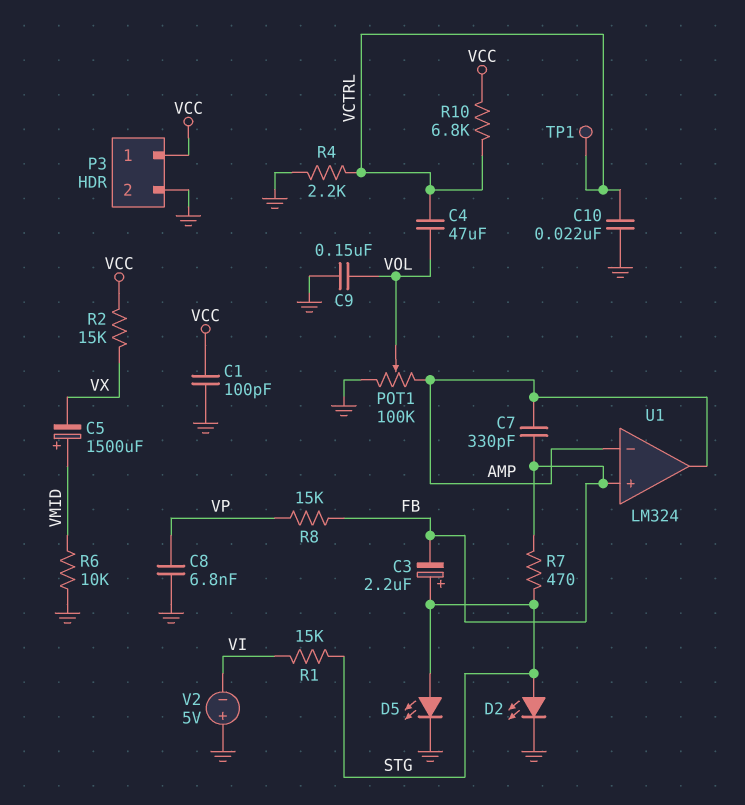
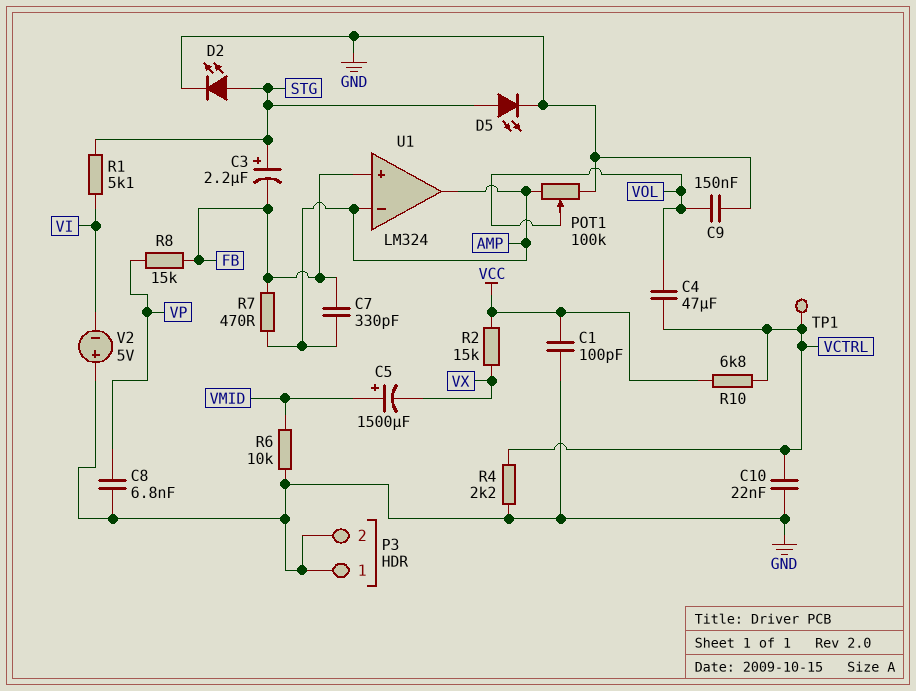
P3 pin 1: VCC -> GND
R1: 15k (STG, VI) -> 5.1k (STG, VI)
R7: 470 (FB, STG) -> 470 (AMP, FB)

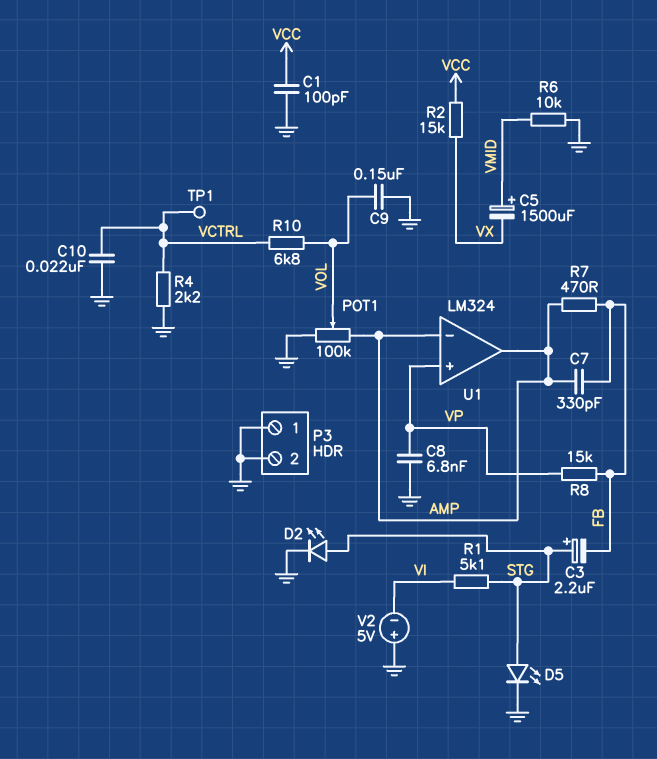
C4: 47uF (VCTRL, VOL) -> none
R10: 6.8k (VCC, VCTRL) -> 6.8k (VCTRL, VOL)
U1 pin in+: FB -> VP

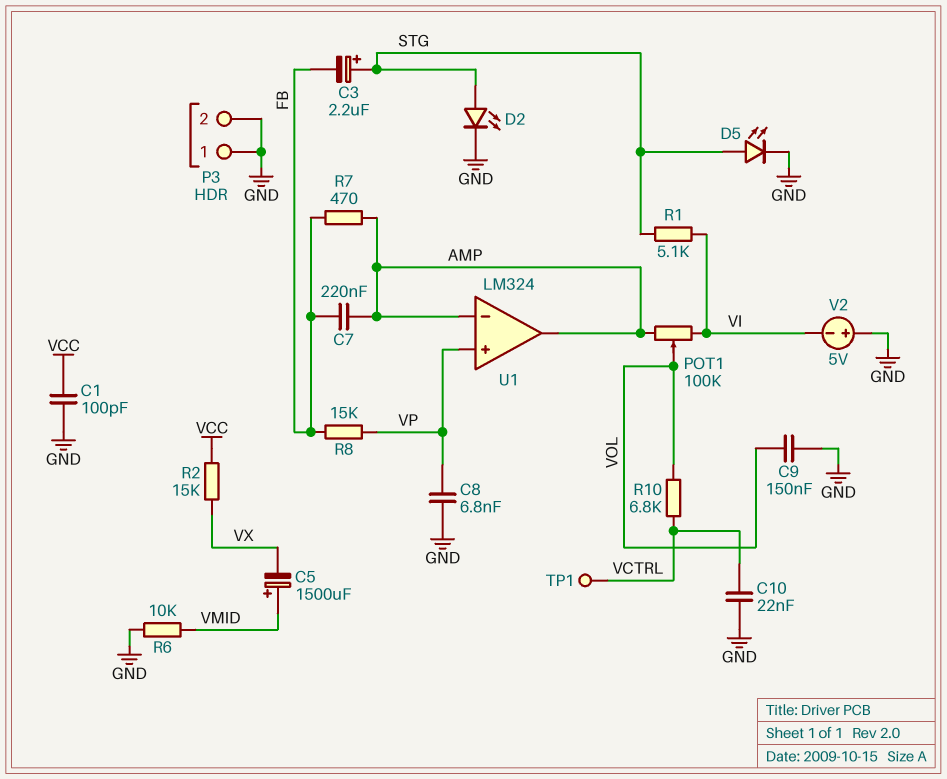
C7: 330pF (AMP, FB) -> 220nF (AMP, FB)
POT1: 100k (AMP, GND, wiper VOL) -> 100k (AMP, VI, wiper VOL)
R4: 2.2k (GND, VCTRL) -> none

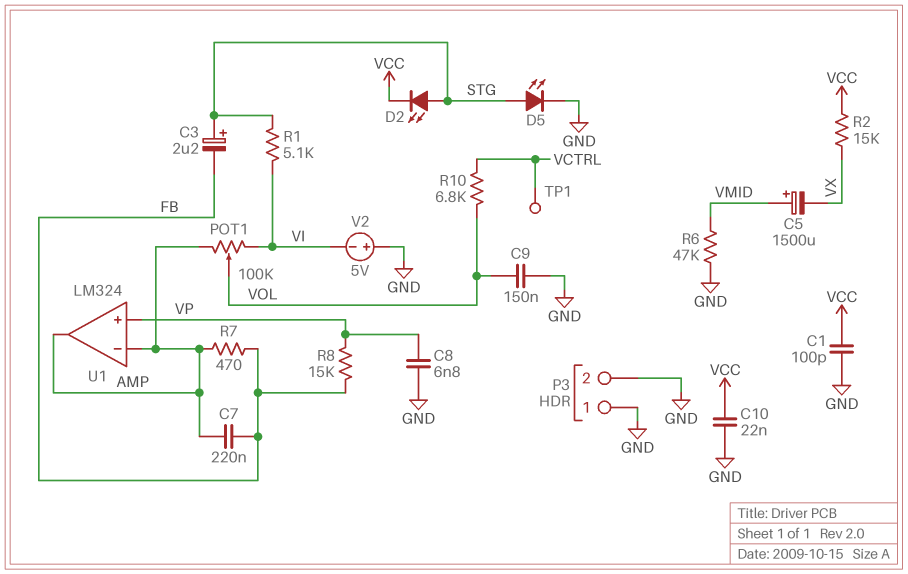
C10: 22nF (GND, VCTRL) -> 22nF (GND, VCC)
D2: LED (A STG, K GND) -> LED (A STG, K VCC)
R6: 10k (GND, VMID) -> 47k (GND, VMID)

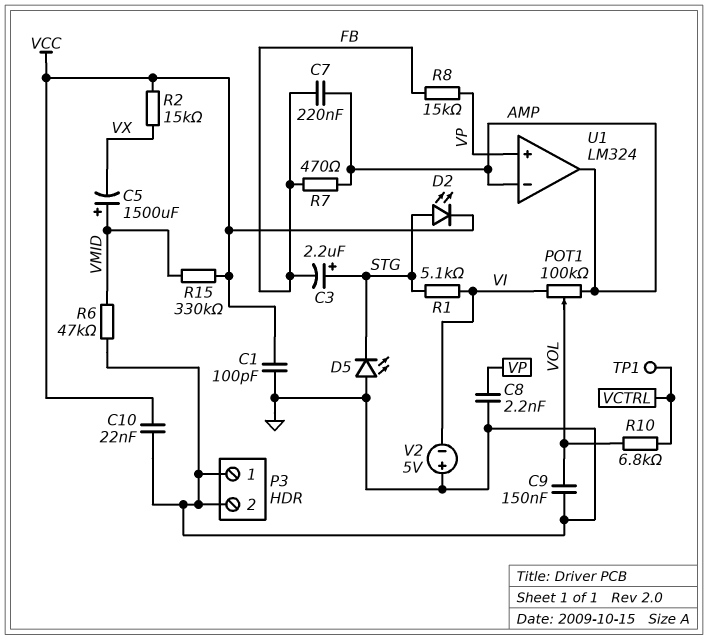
C8: 6.8nF (GND, VP) -> 2.2nF (GND, VP)
D5: LED (A STG, K GND) -> LED (A GND, K STG)
R15: none -> 330k (VCC, VMID)

